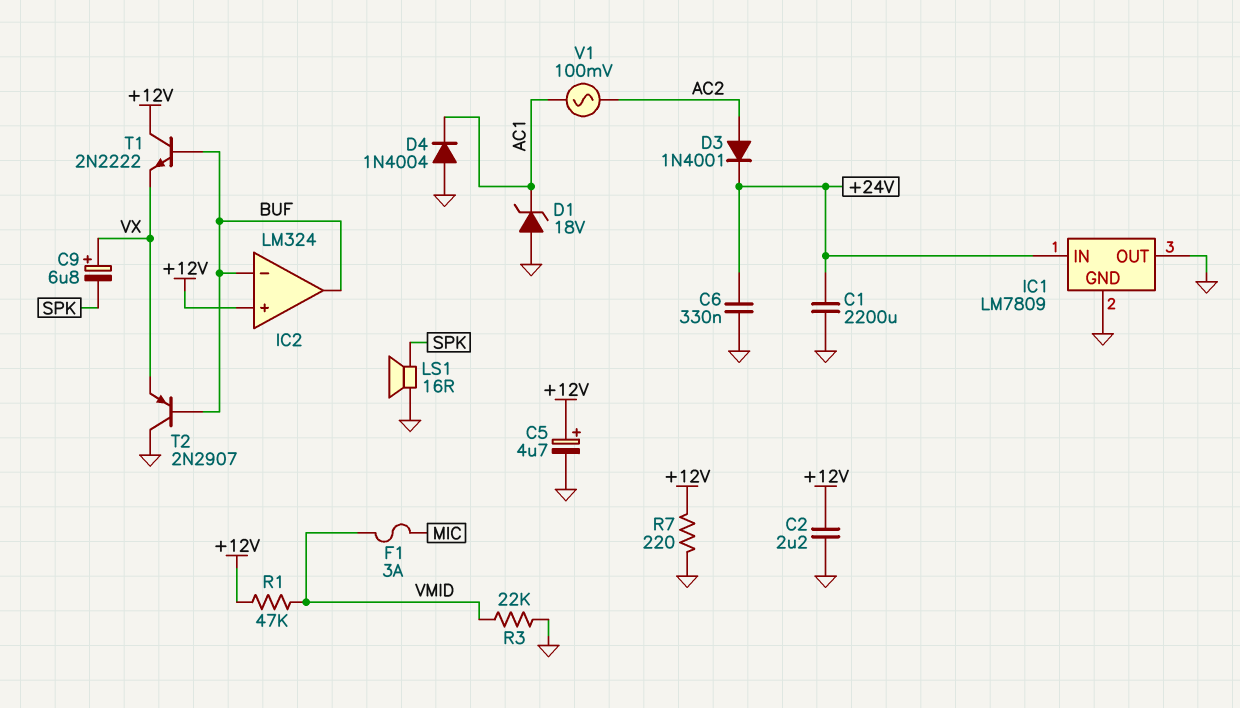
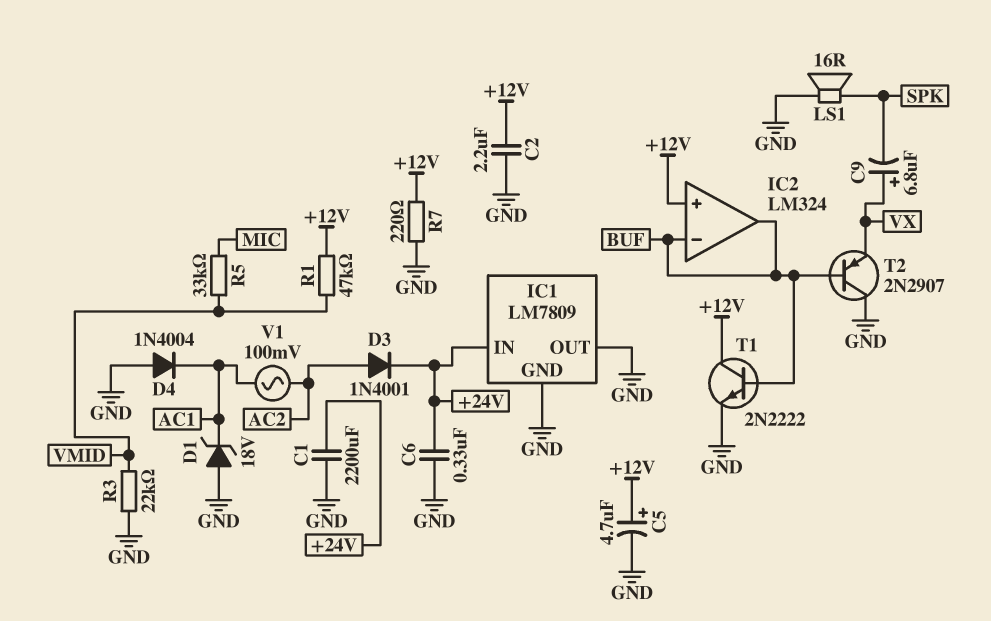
F1: 3A (MIC, VMID) -> none
R5: none -> 33k (MIC, VMID)
T1: NPN 2N2222 (B BUF, C +12V, E VX) -> NPN 2N2222 (B BUF, C +12V, E GND)

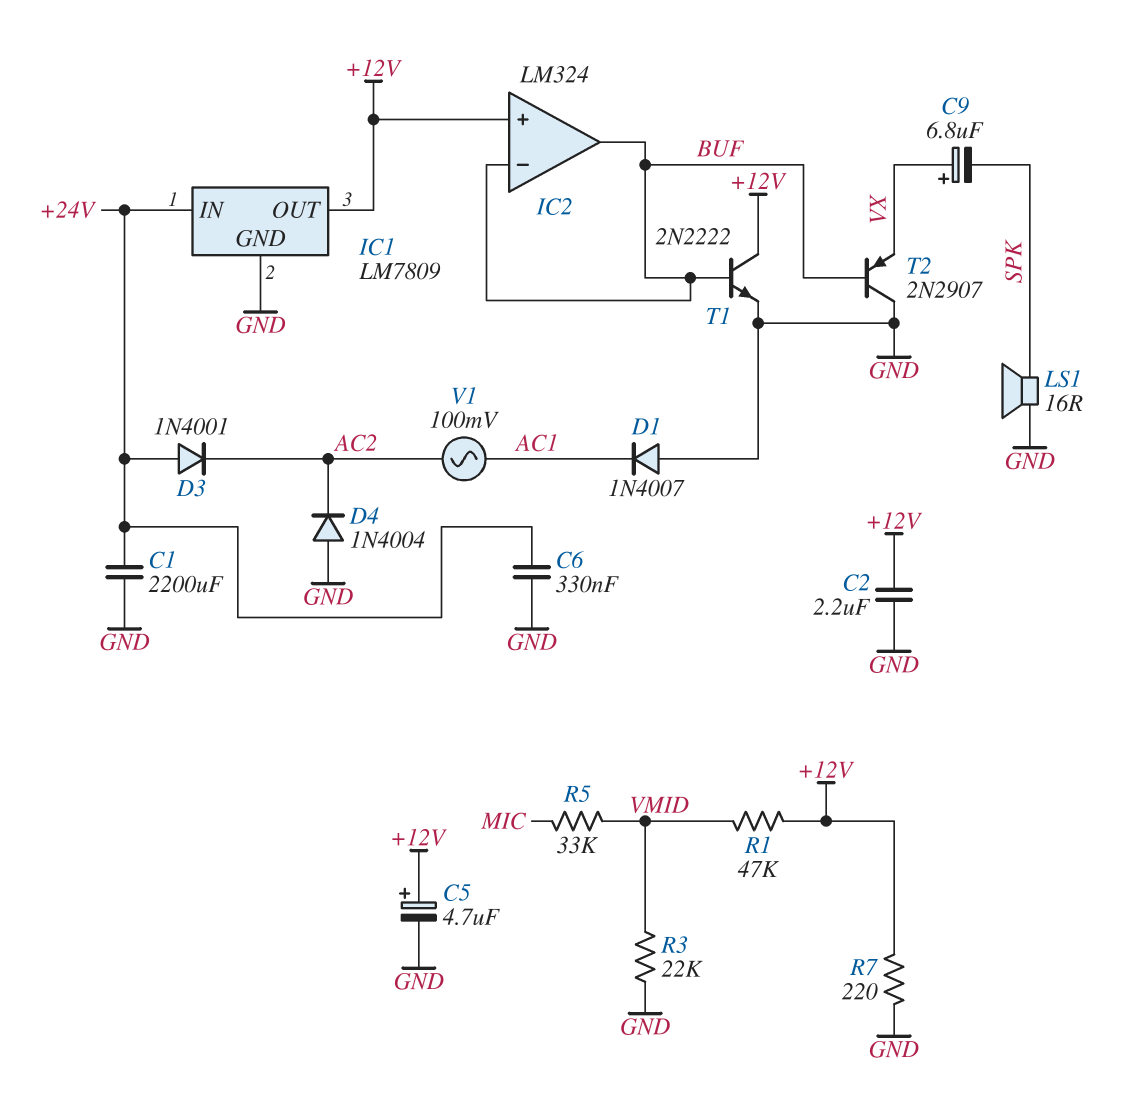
D1: zener 18V (A GND, K AC1) -> diode 1N4007 (A GND, K AC1)
D3: diode 1N4001 (A AC2, K +24V) -> diode 1N4001 (A +24V, K AC2)
D4: diode 1N4004 (A GND, K AC1) -> diode 1N4004 (A GND, K AC2)
IC1 pin OUT: GND -> +12V

